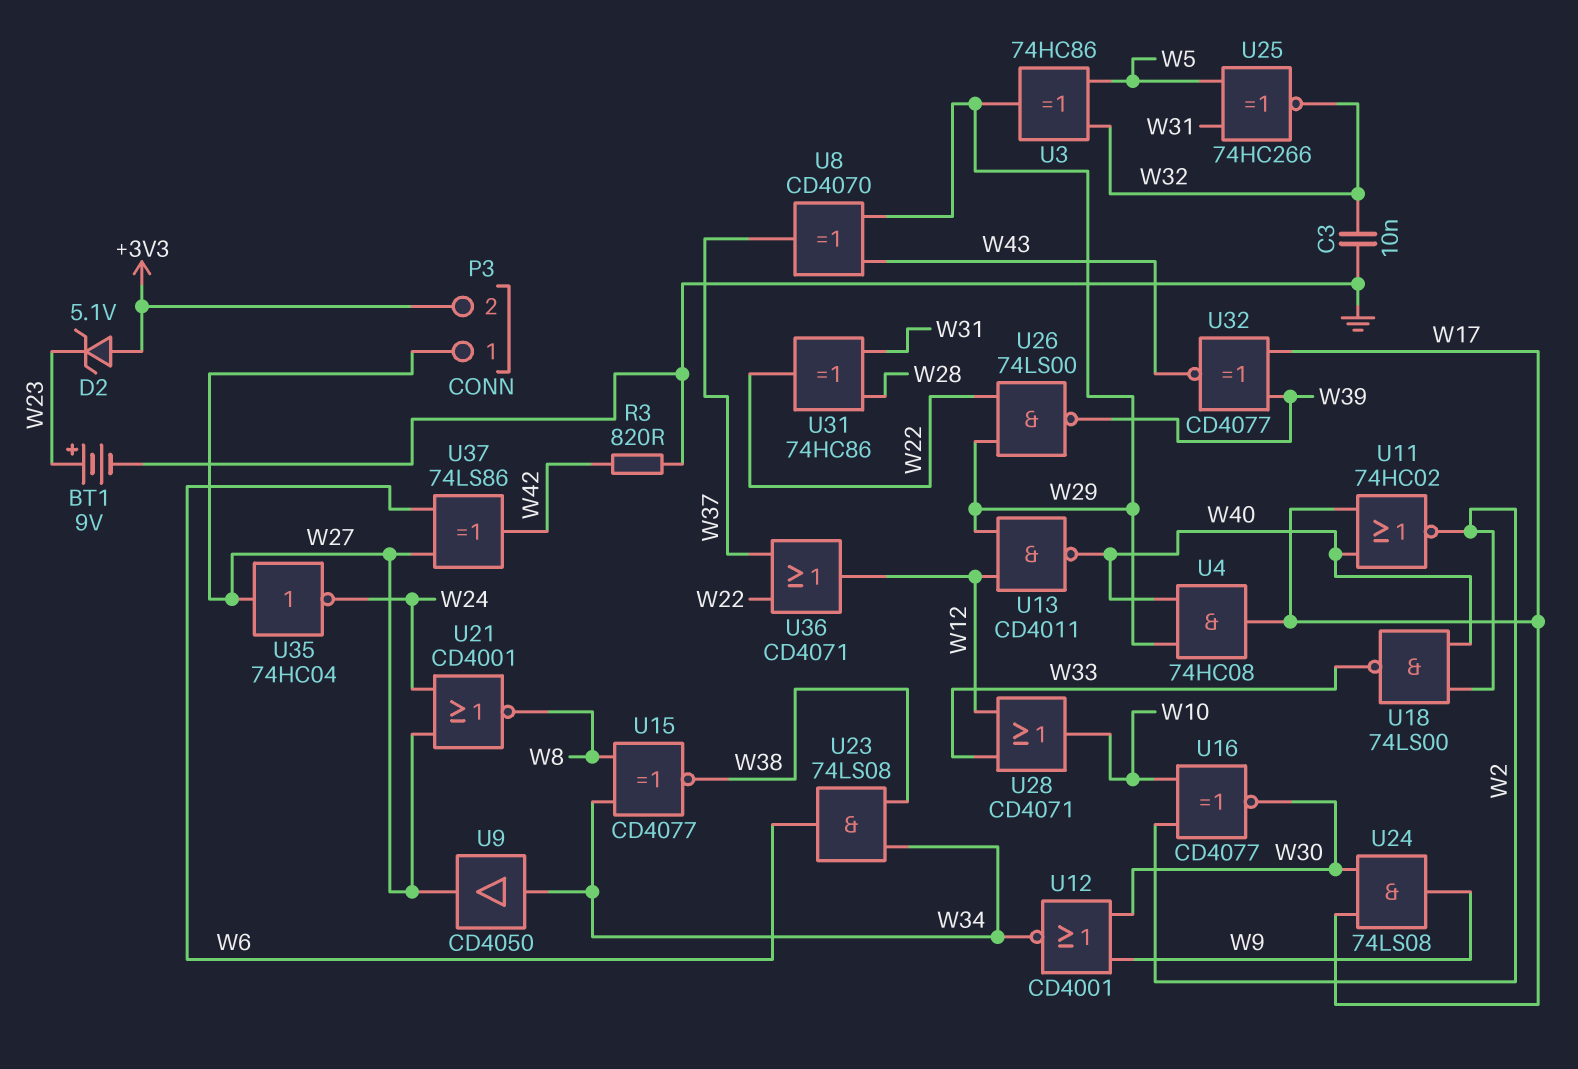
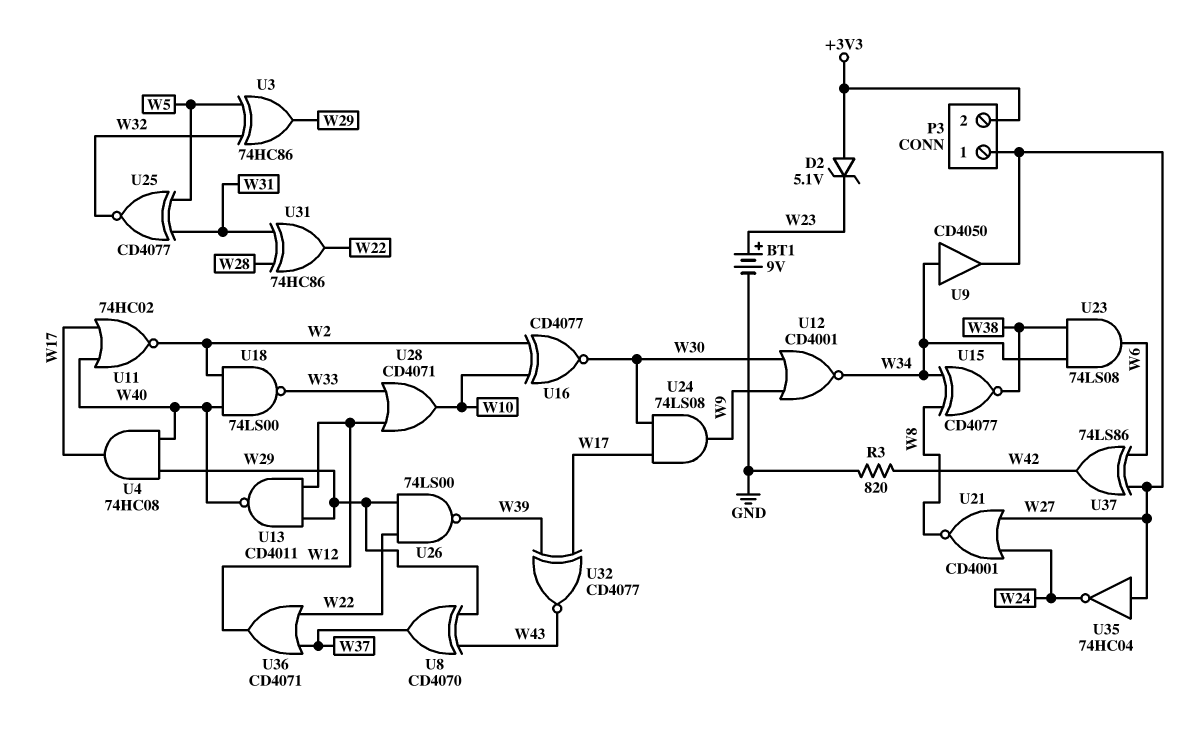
C3: 10nF (GND, W32) -> none
U25: XNOR 74HC266 (in W5, in W31, out W32) -> XNOR CD4077 (in W5, in W31, out W32)

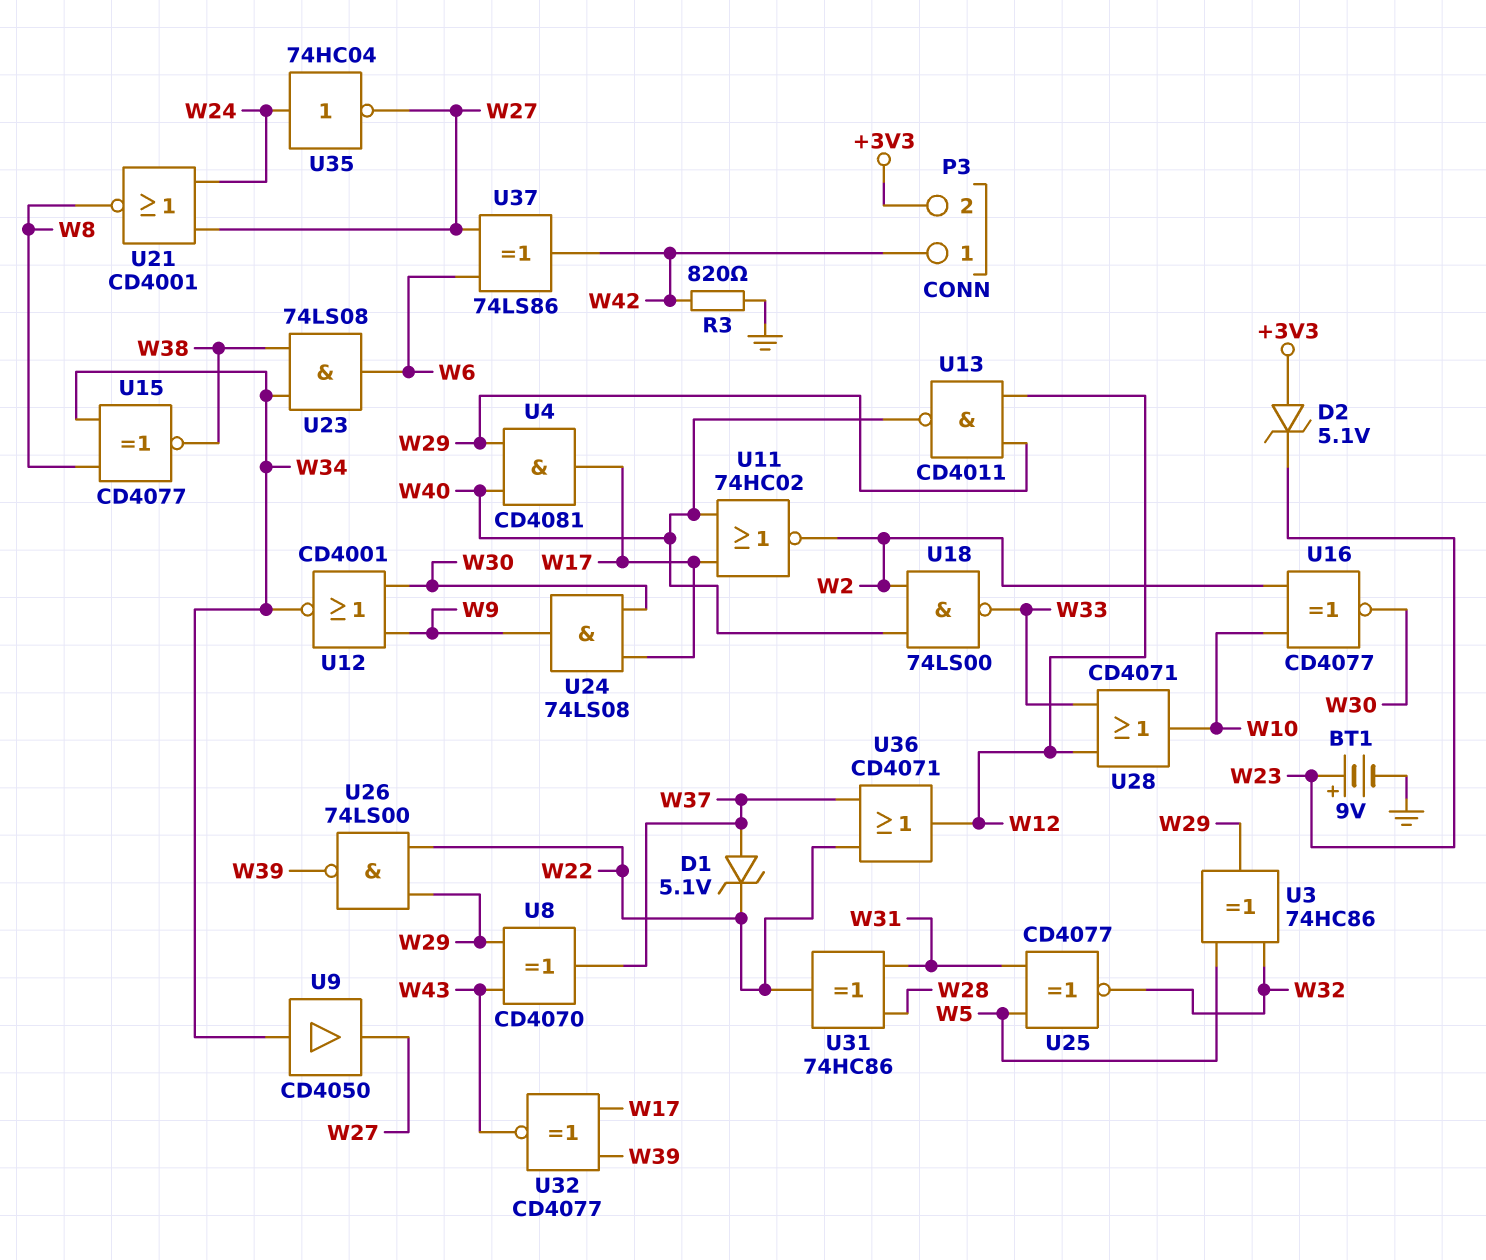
D1: none -> zener 5.1V (A W37, K W22)
P3 pin 1: W27 -> W42
U4: AND 74HC08 (in W29, in W40, out W17) -> AND CD4081 (in W29, in W40, out W17)
U35: NOT 74HC04 (in W27, out W24) -> NOT 74HC04 (in W24, out W27)

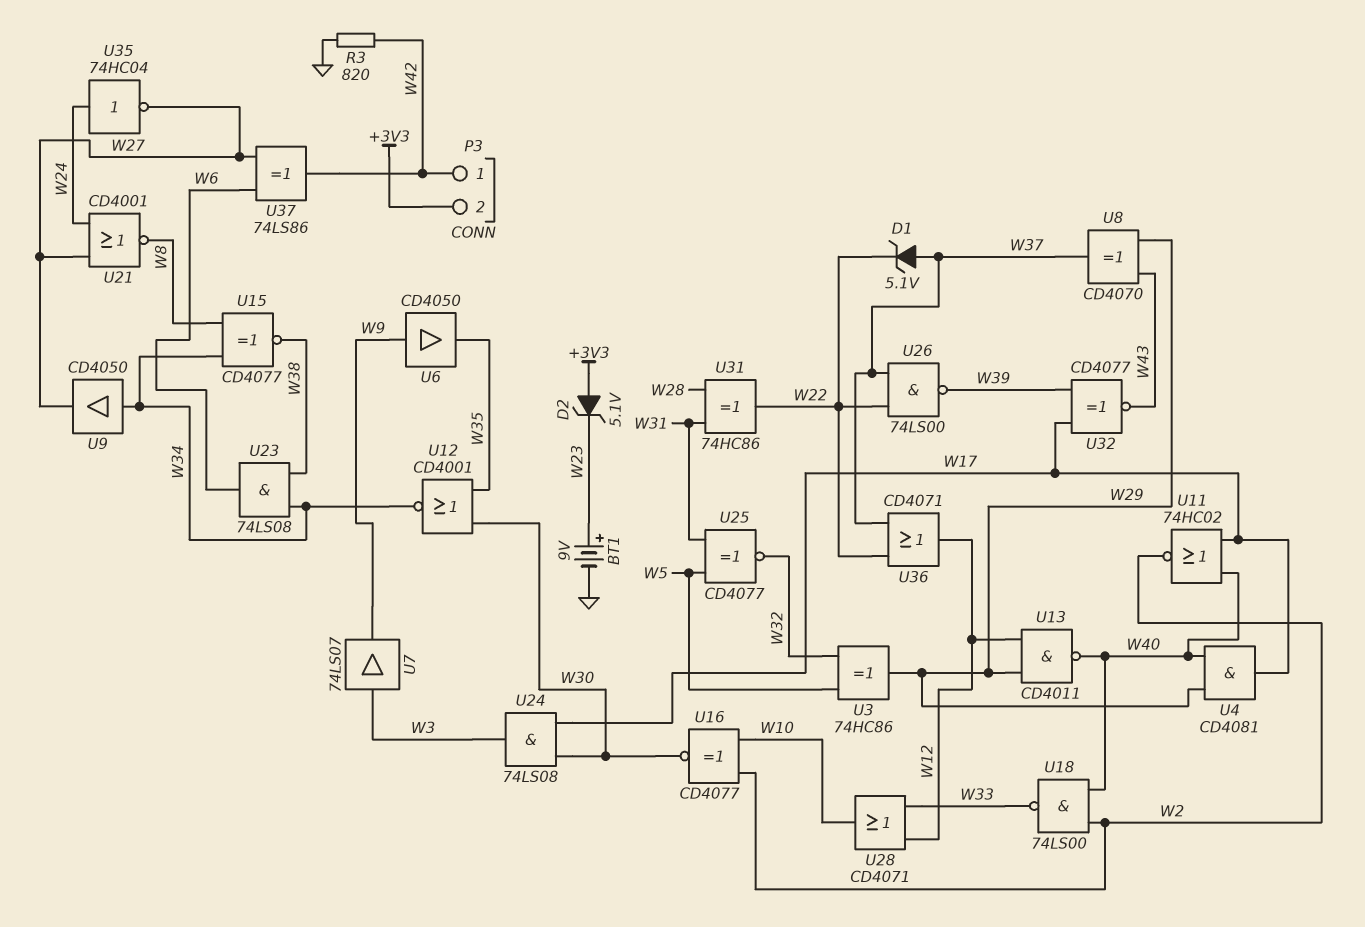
U6: none -> buffer CD4050 (in W9, out W35)
U7: none -> buffer 74LS07 (in W3, out W9)
U12: NOR CD4001 (in W9, in W30, out W34) -> NOR CD4001 (in W30, in W35, out W34)
U24: AND 74LS08 (in W17, in W30, out W9) -> AND 74LS08 (in W17, in W30, out W3)
U26: NAND 74LS00 (in W22, in W29, out W39) -> NAND 74LS00 (in W22, in W37, out W39)

